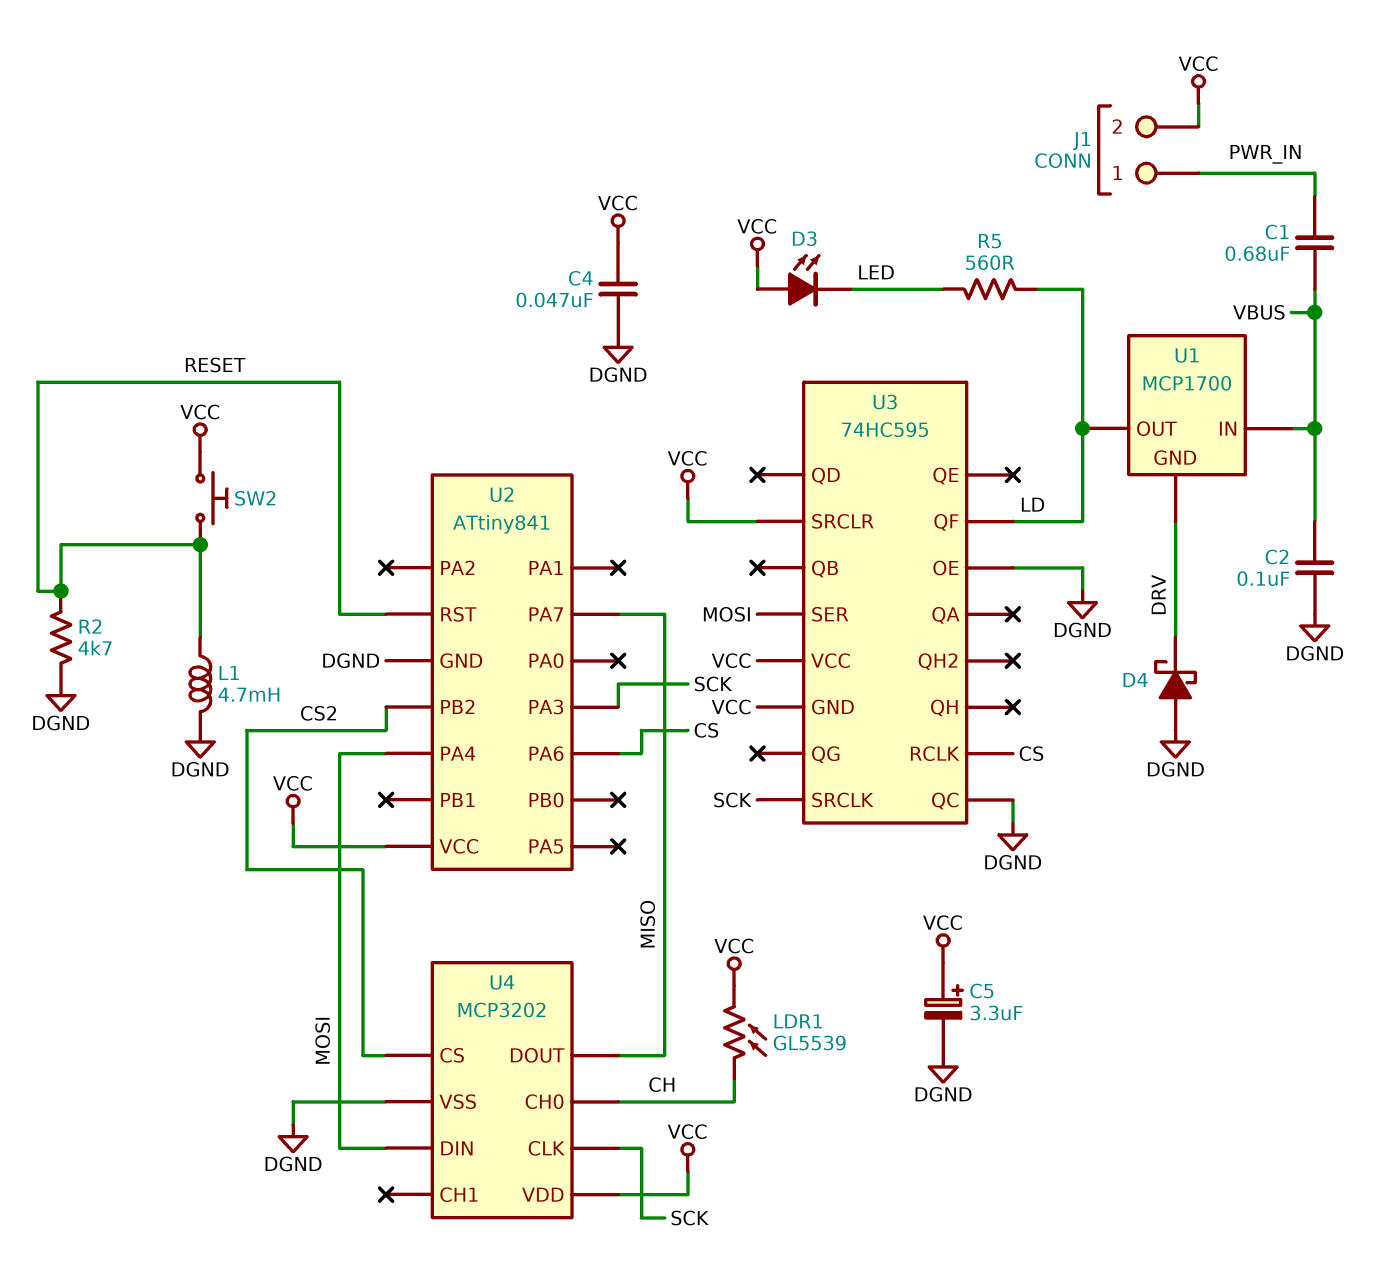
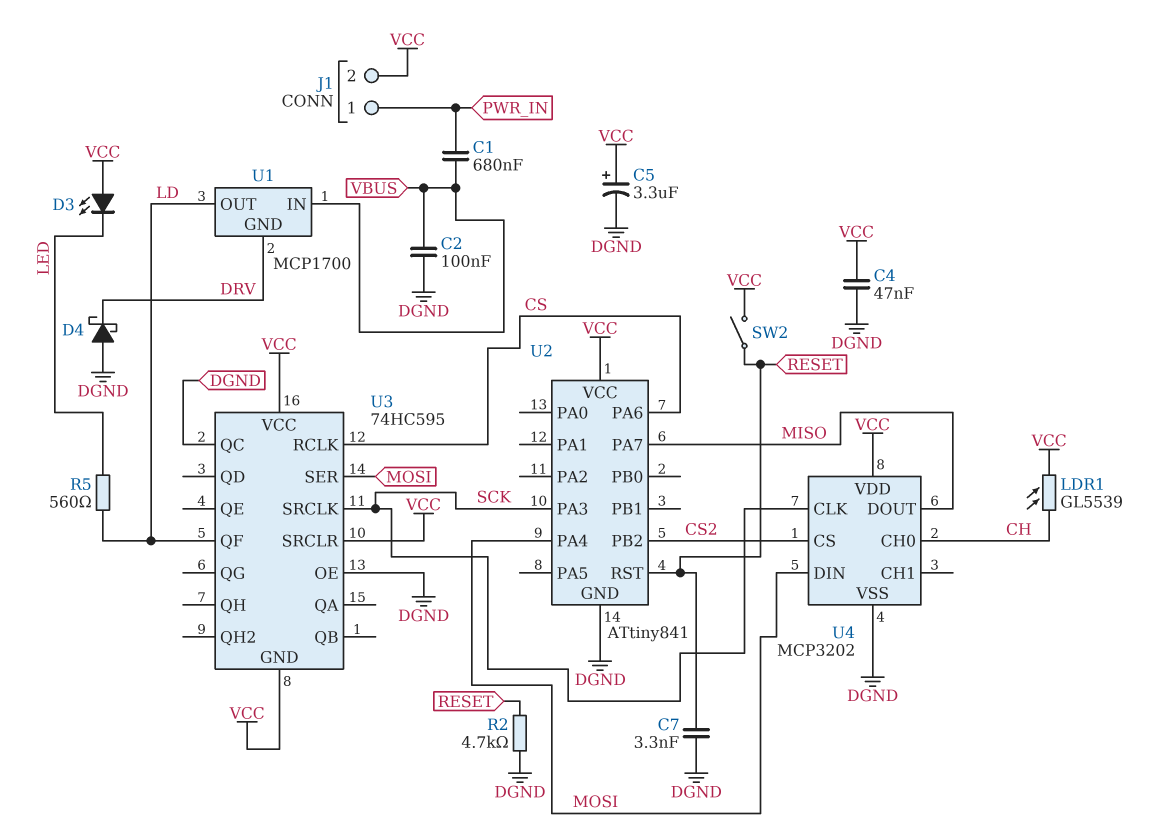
C7: none -> 3.3nF (DGND, RESET)
L1: 4.7mH (DGND, RESET) -> none
SW2: button (RESET, VCC) -> switch (RESET, VCC)

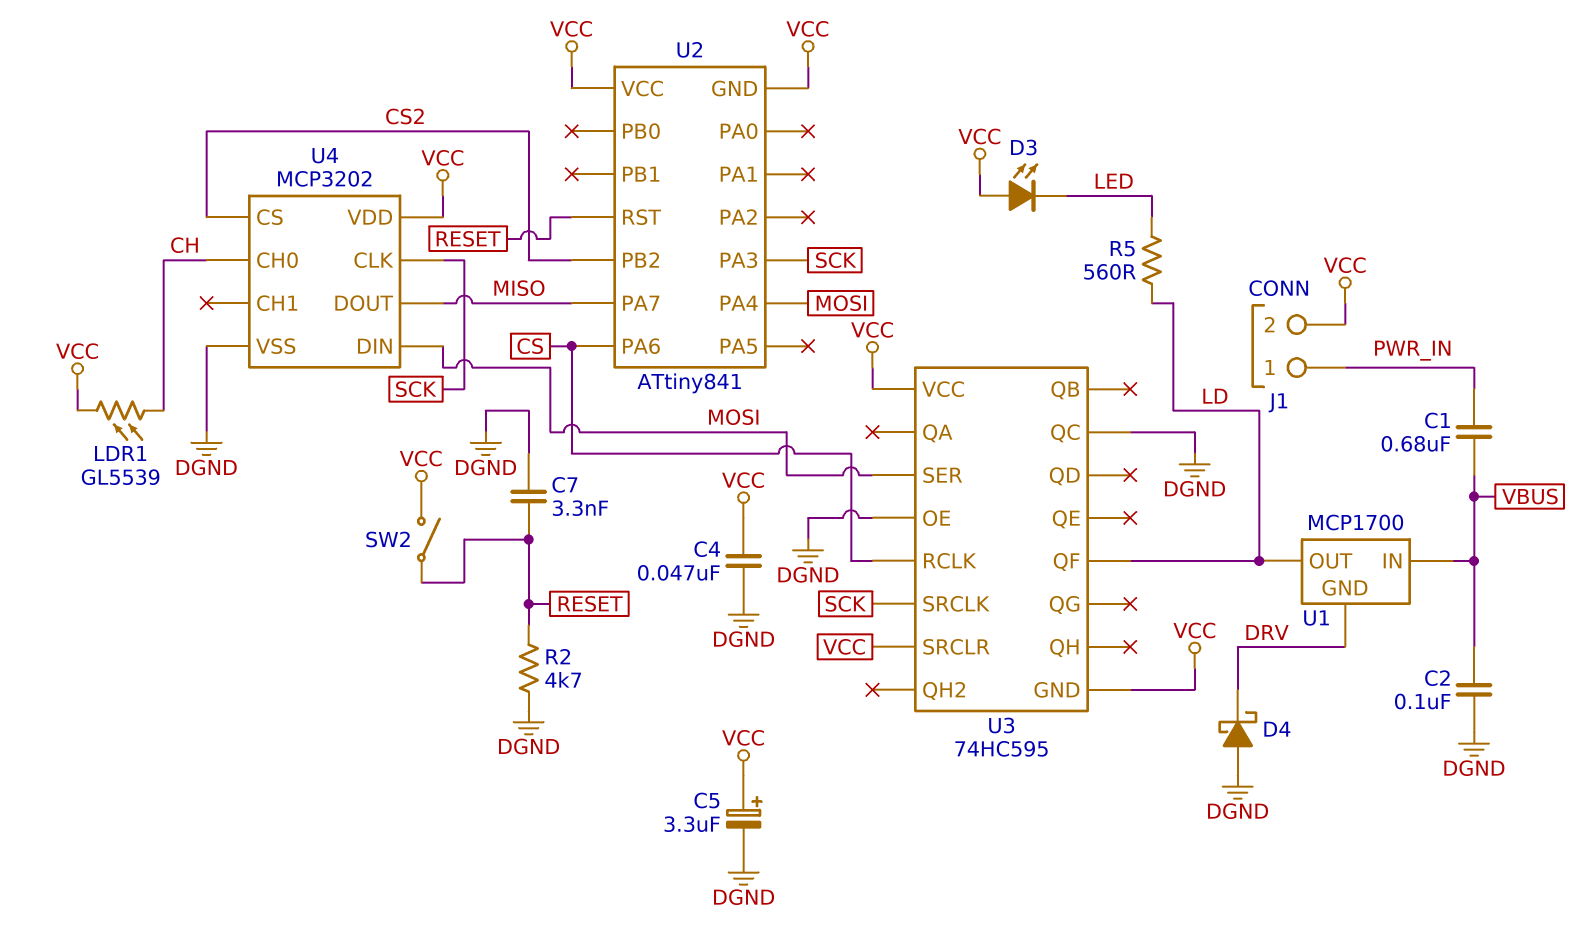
U2 pin GND: DGND -> VCC

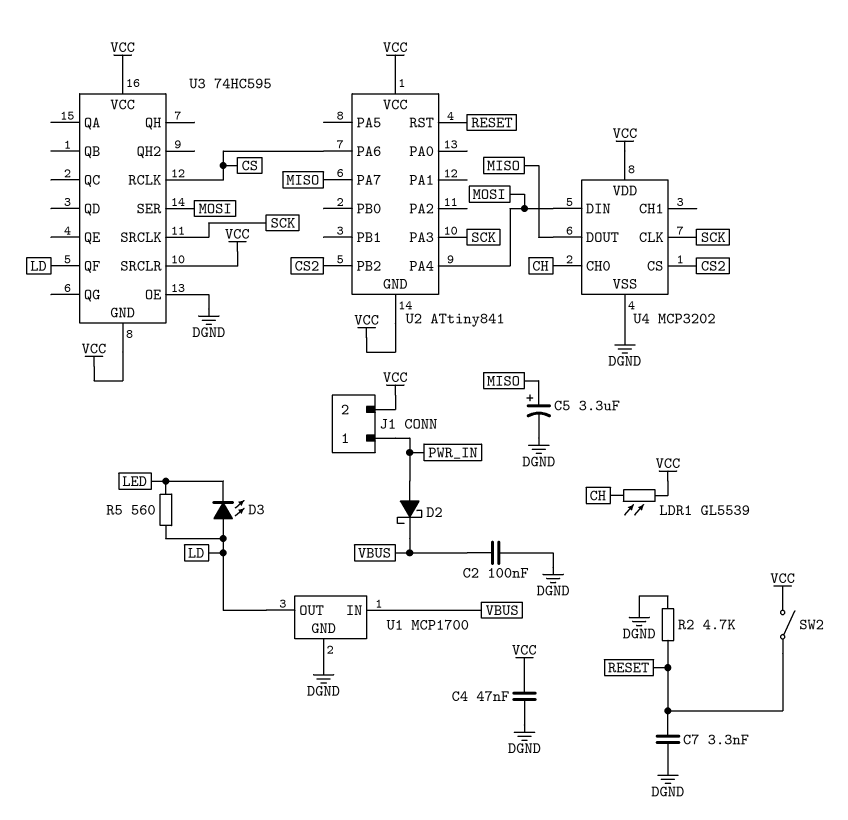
C1: 680nF (PWR_IN, VBUS) -> none
C5: 3.3uF (plus VCC, minus DGND) -> 3.3uF (plus MISO, minus DGND)
D2: none -> schottky (A PWR_IN, K VBUS)
D3: LED (A VCC, K LED) -> LED (A LD, K LED)
D4: schottky (A DGND, K DRV) -> none
U1 pin GND: DRV -> DGND
U3 pin QC: DGND -> none

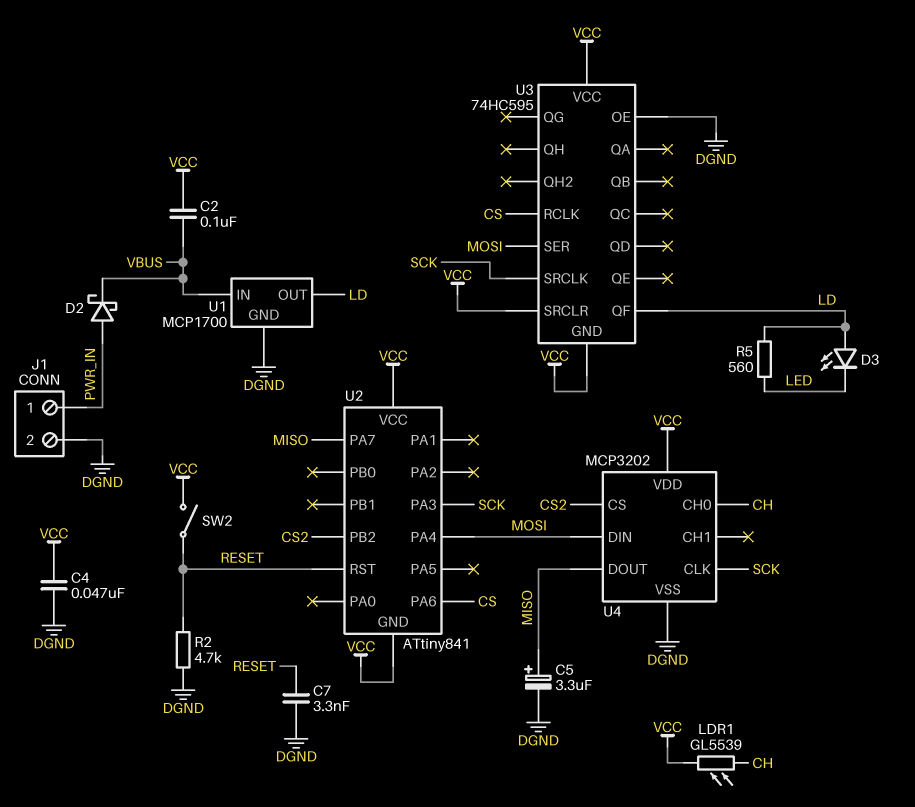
C2: 100nF (DGND, VBUS) -> 100nF (VBUS, VCC)
J1 pin 2: VCC -> DGND

